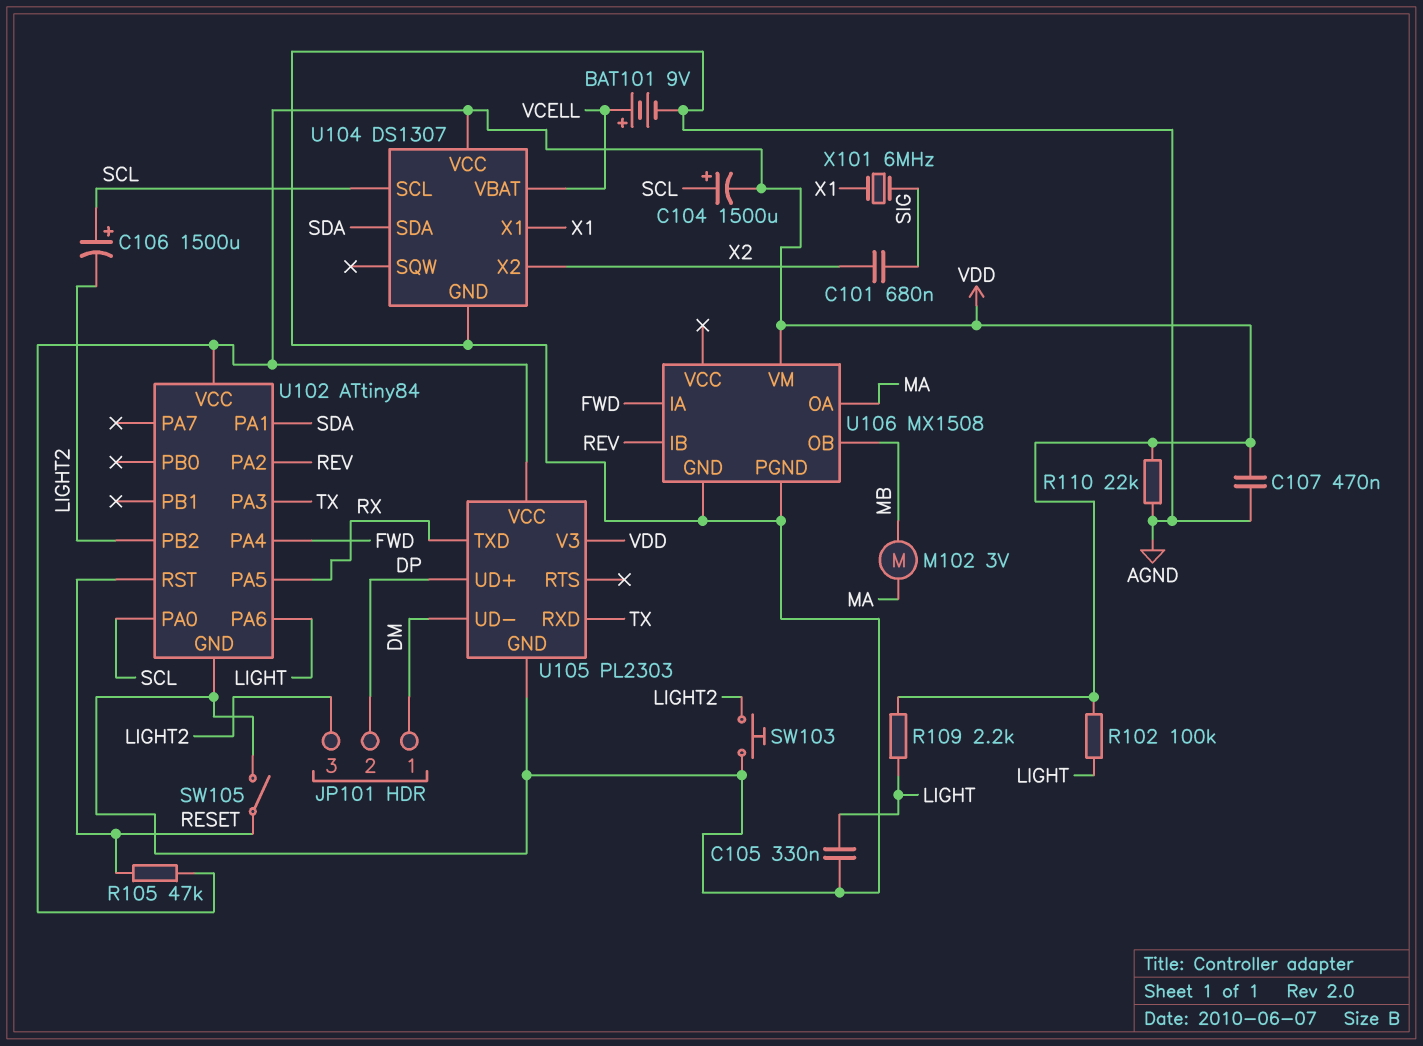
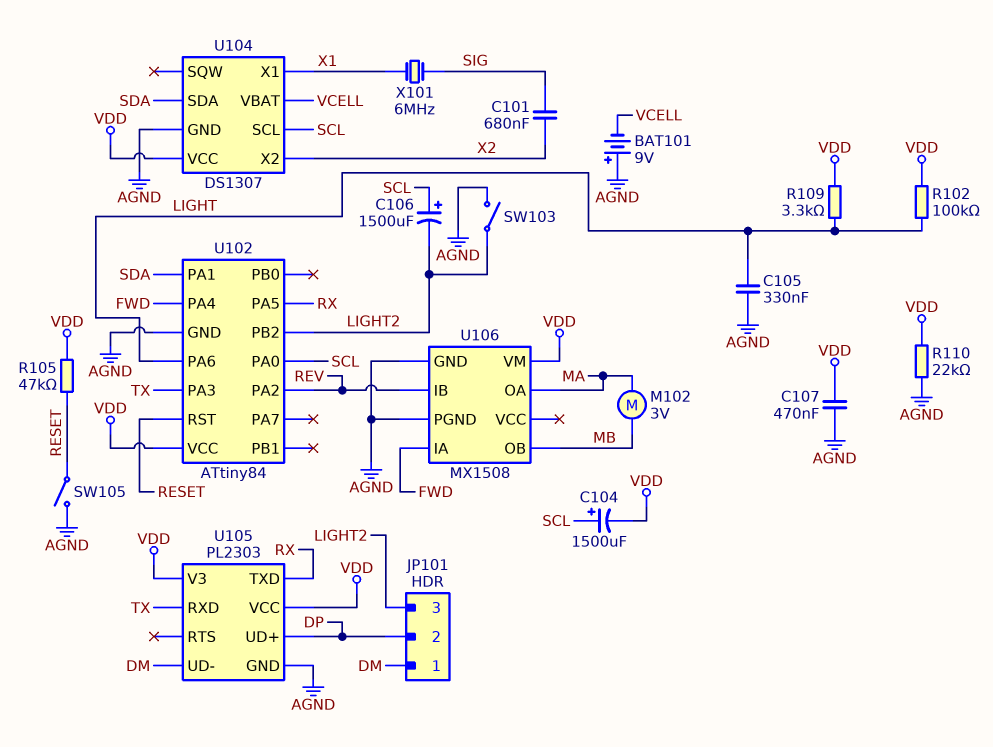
BAT101: 9V (plus VCELL, minus AGND) -> 9V (plus AGND, minus VCELL)
R109: 2.2k (LIGHT, VDD) -> 3.3k (LIGHT, VDD)
SW103: button (AGND, LIGHT2) -> switch (AGND, LIGHT2)

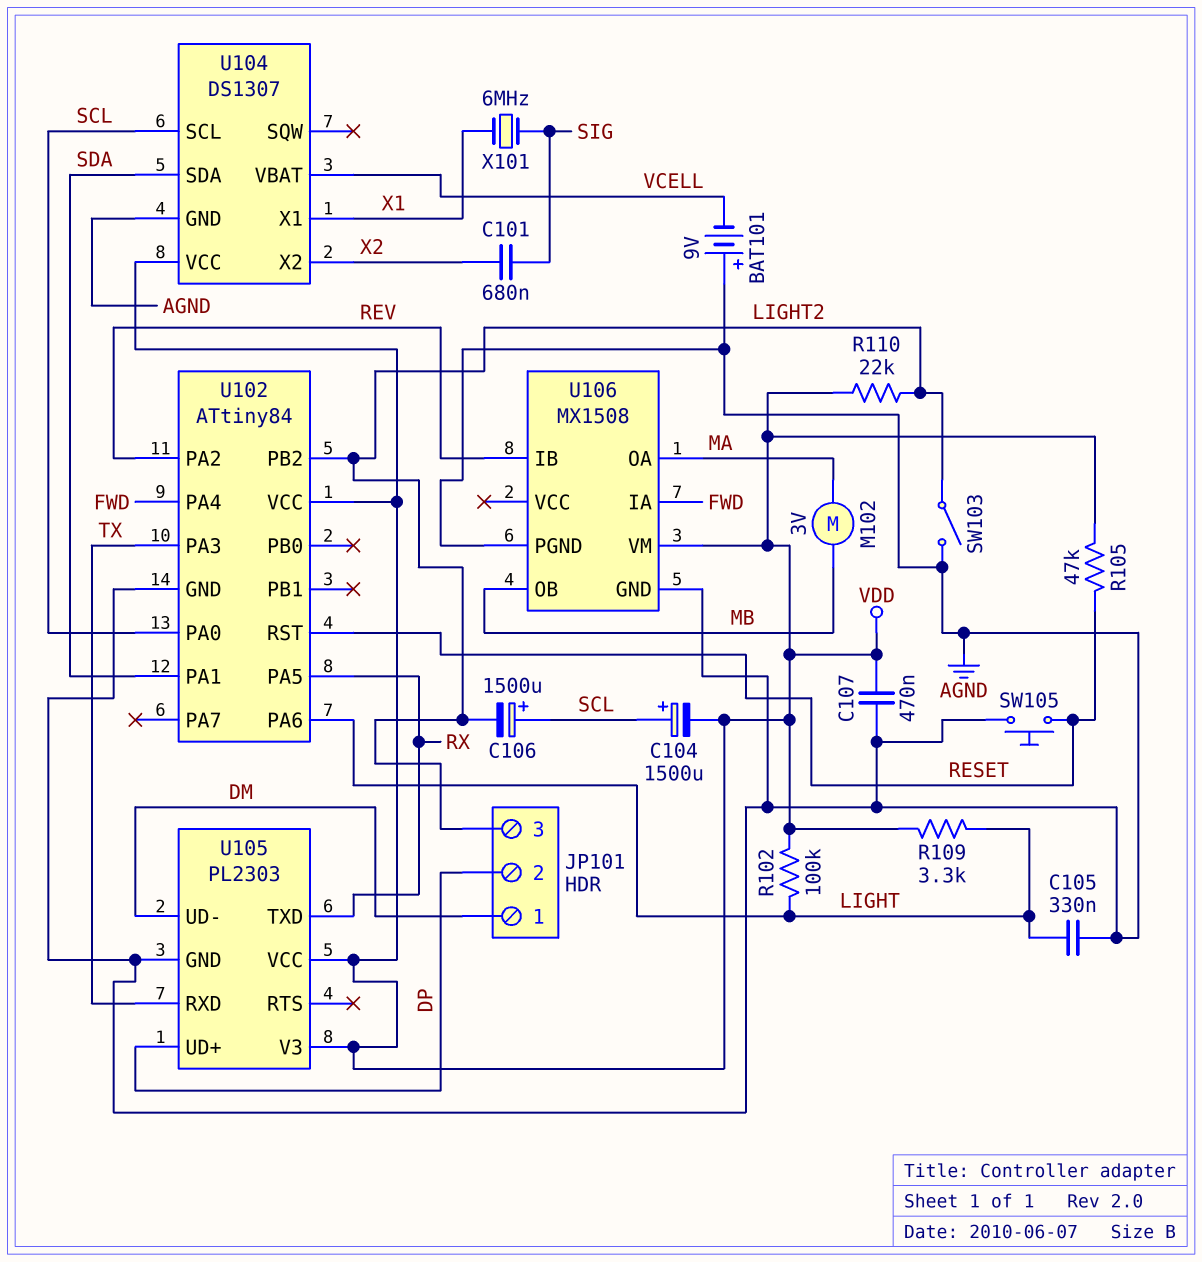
R110: 22k (AGND, VDD) -> 22k (LIGHT2, VDD)
SW105: switch (AGND, RESET) -> button (AGND, RESET)

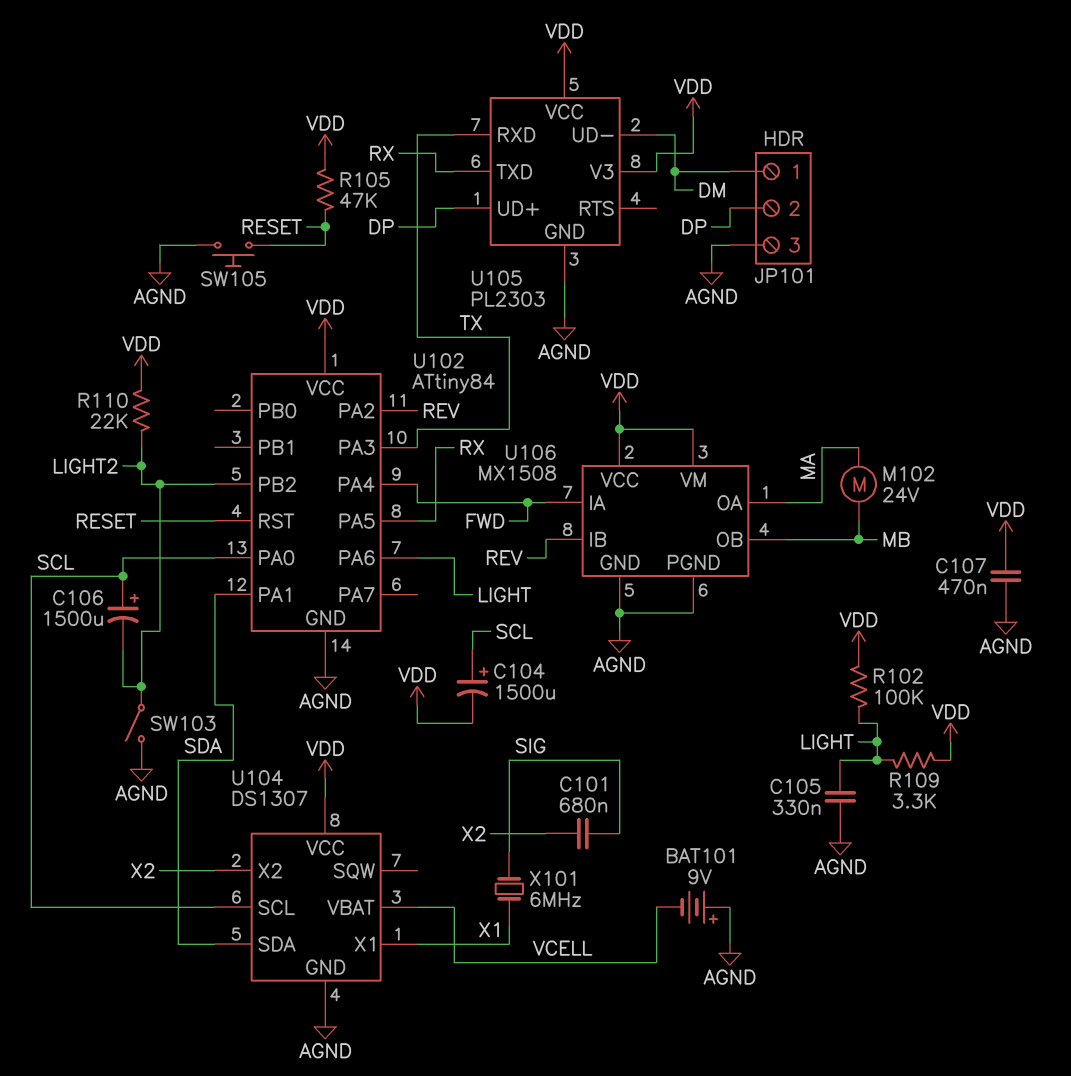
JP101 pin 3: LIGHT2 -> AGND
M102: motor 3V (MA, MB) -> motor 24V (MA, MB)
U106 pin VCC: none -> VDD

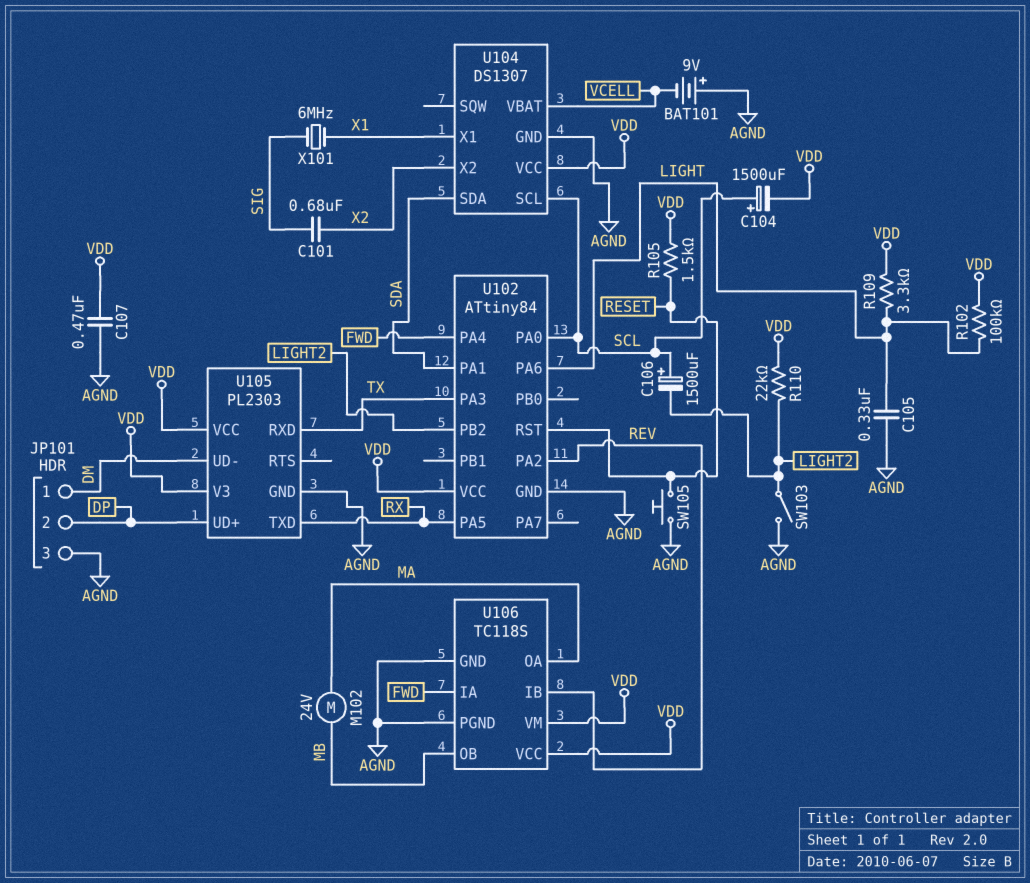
R105: 47k (RESET, VDD) -> 1.5k (RESET, VDD)
U106: MX1508 -> TC118S

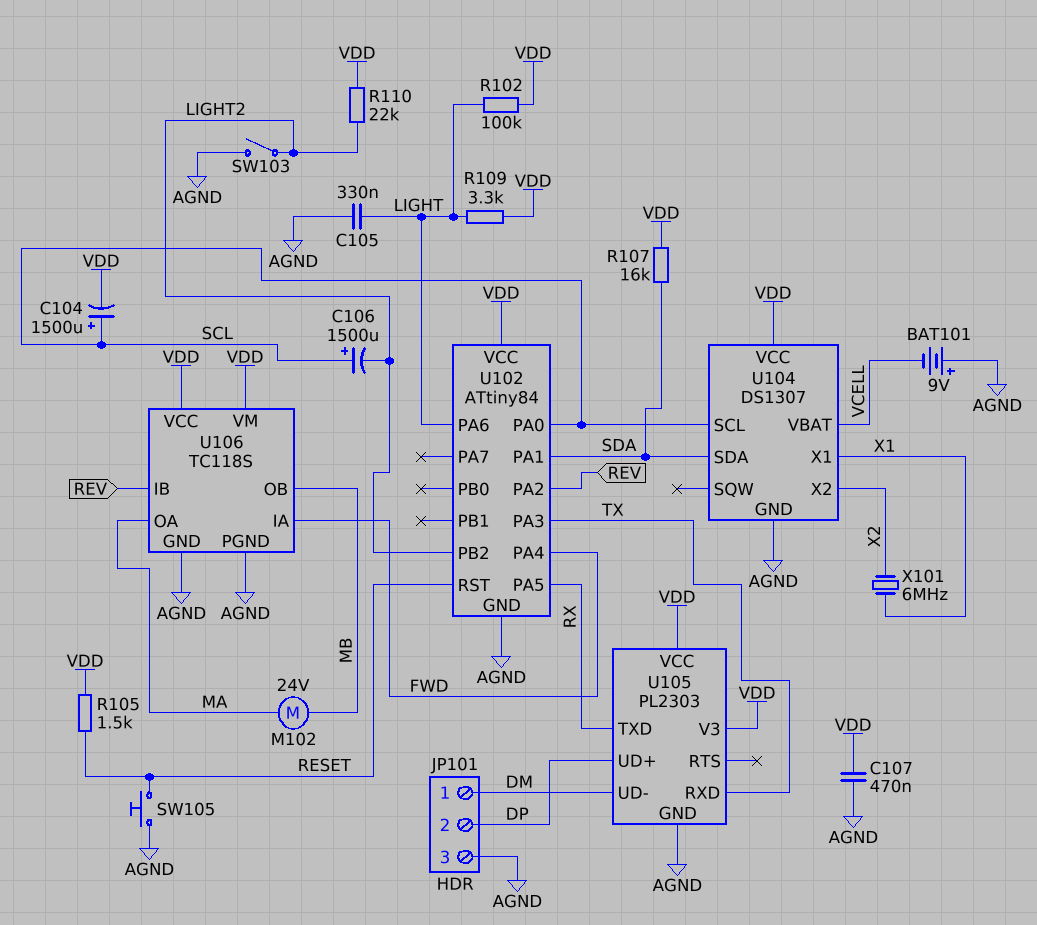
C101: 680nF (SIG, X2) -> none
R107: none -> 16k (SDA, VDD)
X101: 6MHz (SIG, X1) -> 6MHz (X1, X2)

